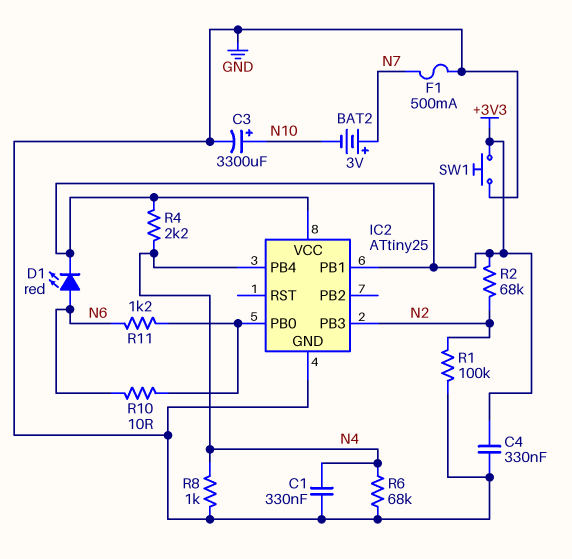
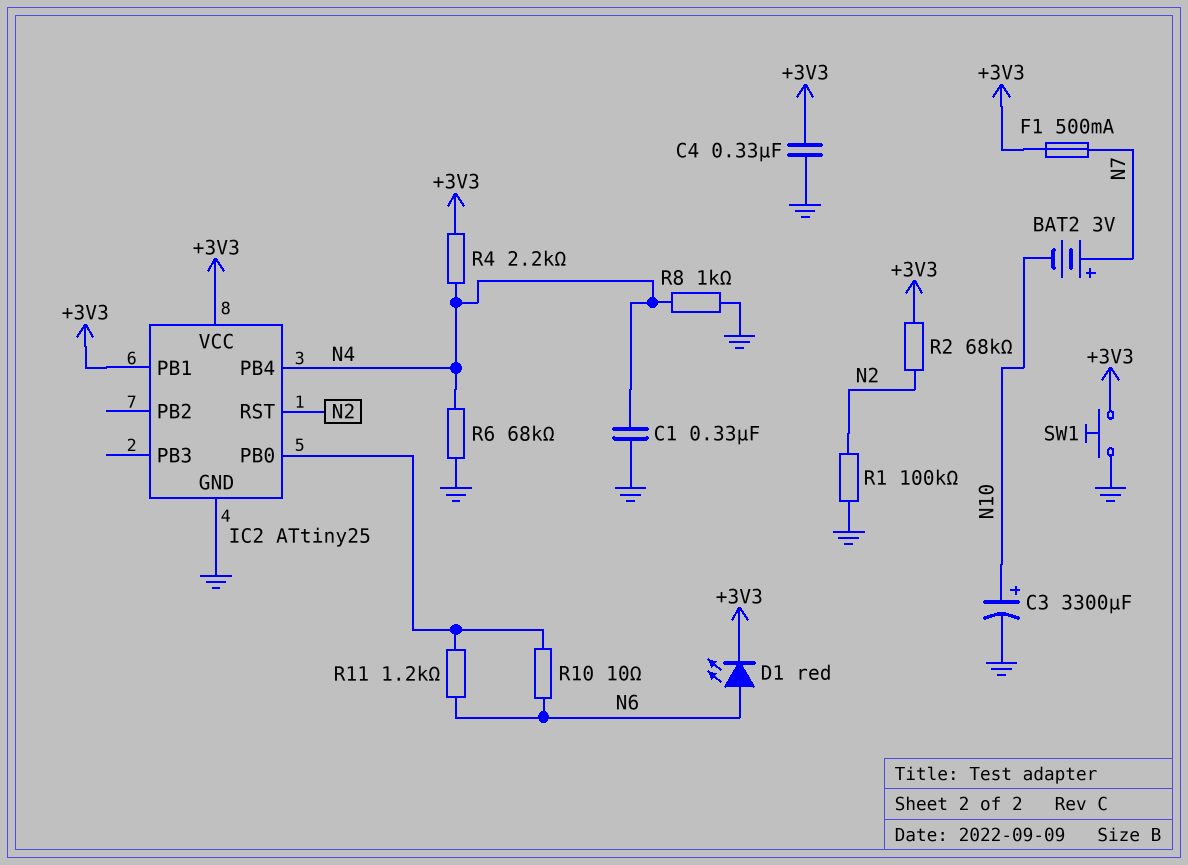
F1: 500mA (GND, N7) -> 500mA (+3V3, N7)
IC2 pin PB3: N2 -> none
IC2 pin RST: none -> N2

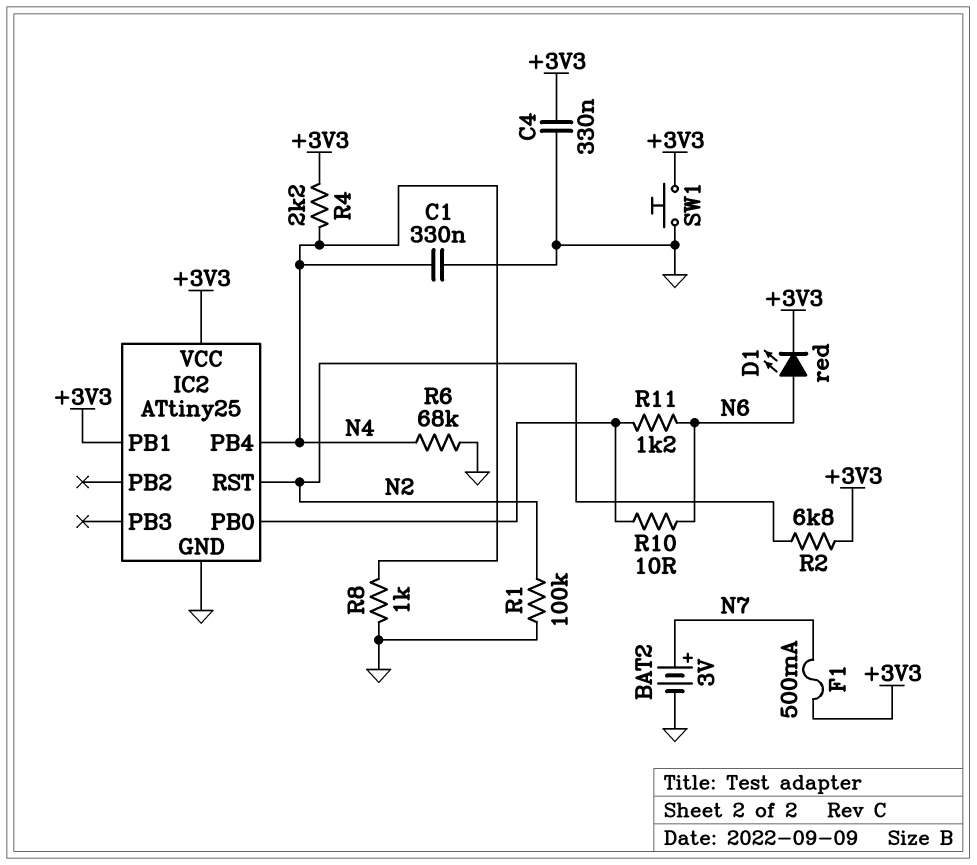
BAT2: 3V (plus N7, minus N10) -> 3V (plus N7, minus GND)
C3: 3300uF (plus N10, minus GND) -> none
R2: 68k (+3V3, N2) -> 6.8k (+3V3, N2)

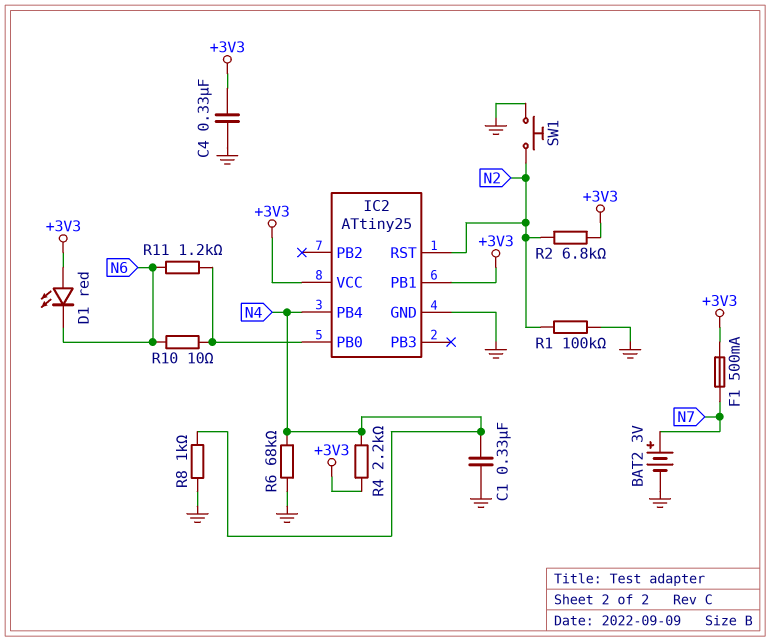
D1: LED red (A N6, K +3V3) -> LED red (A +3V3, K N6)
SW1: button (+3V3, GND) -> button (GND, N2)

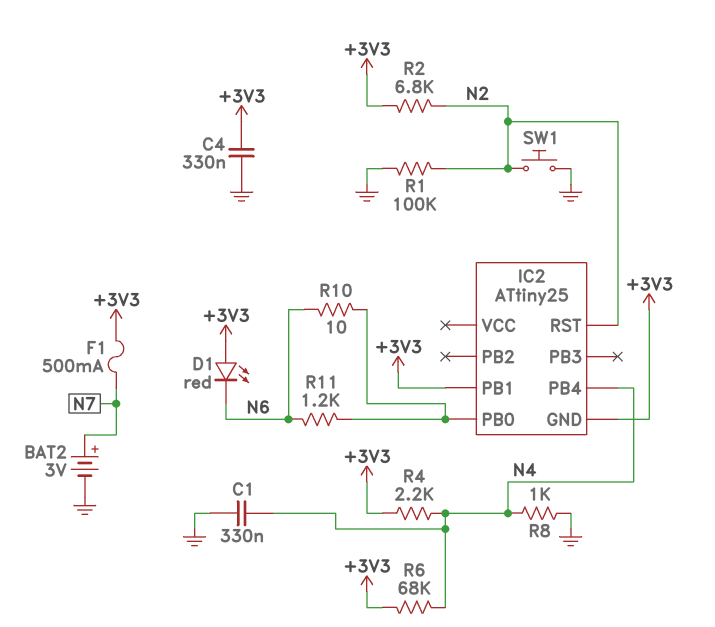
IC2 pin GND: GND -> +3V3
IC2 pin VCC: +3V3 -> none
R6: 68k (GND, N4) -> 68k (+3V3, N4)

